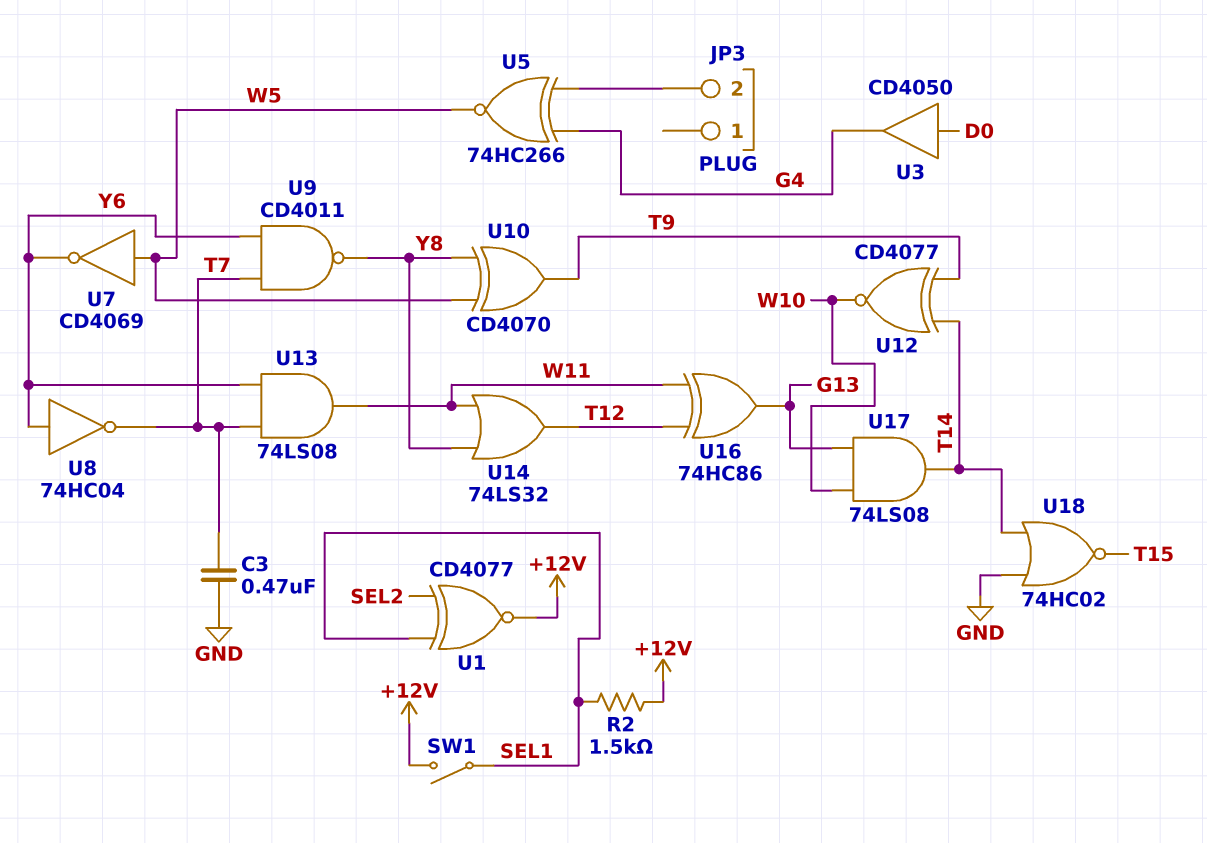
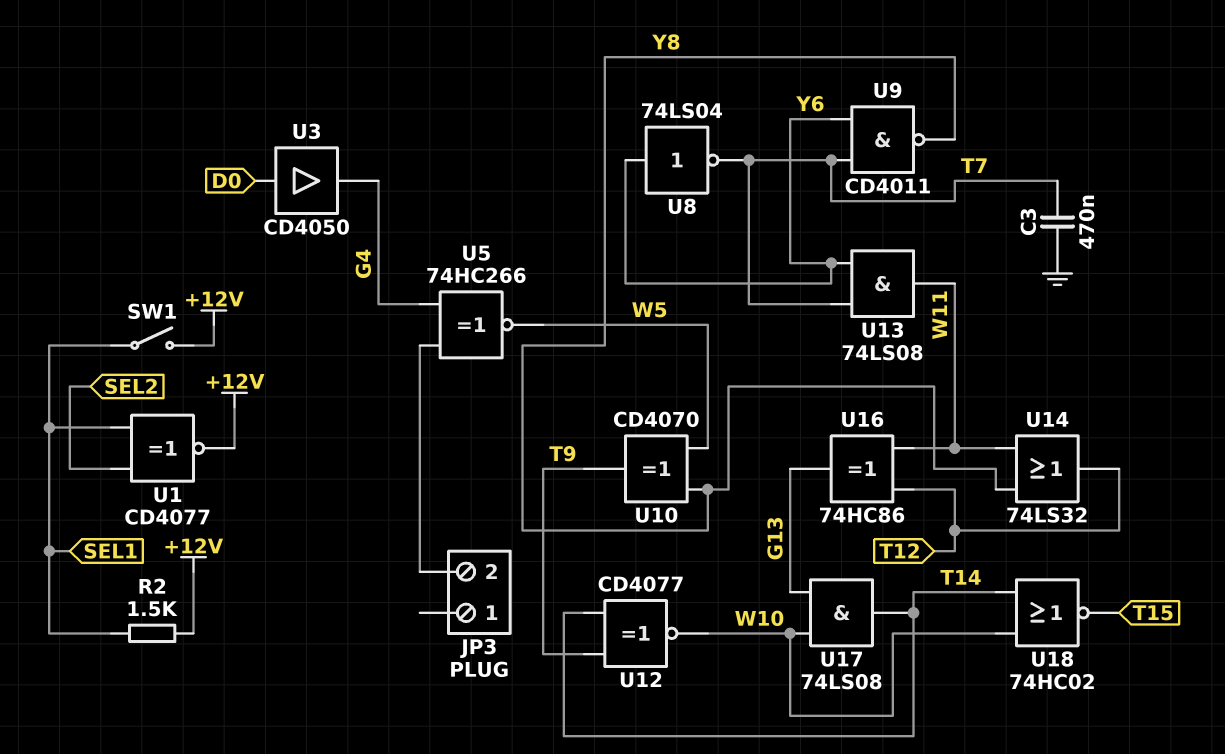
U7: NOT CD4069 (in W5, out Y6) -> none
U8: NOT 74HC04 (in Y6, out T7) -> NOT 74LS04 (in Y6, out T7)
U18: NOR 74HC02 (in GND, in T14, out T15) -> NOR 74HC02 (in T14, in W10, out T15)

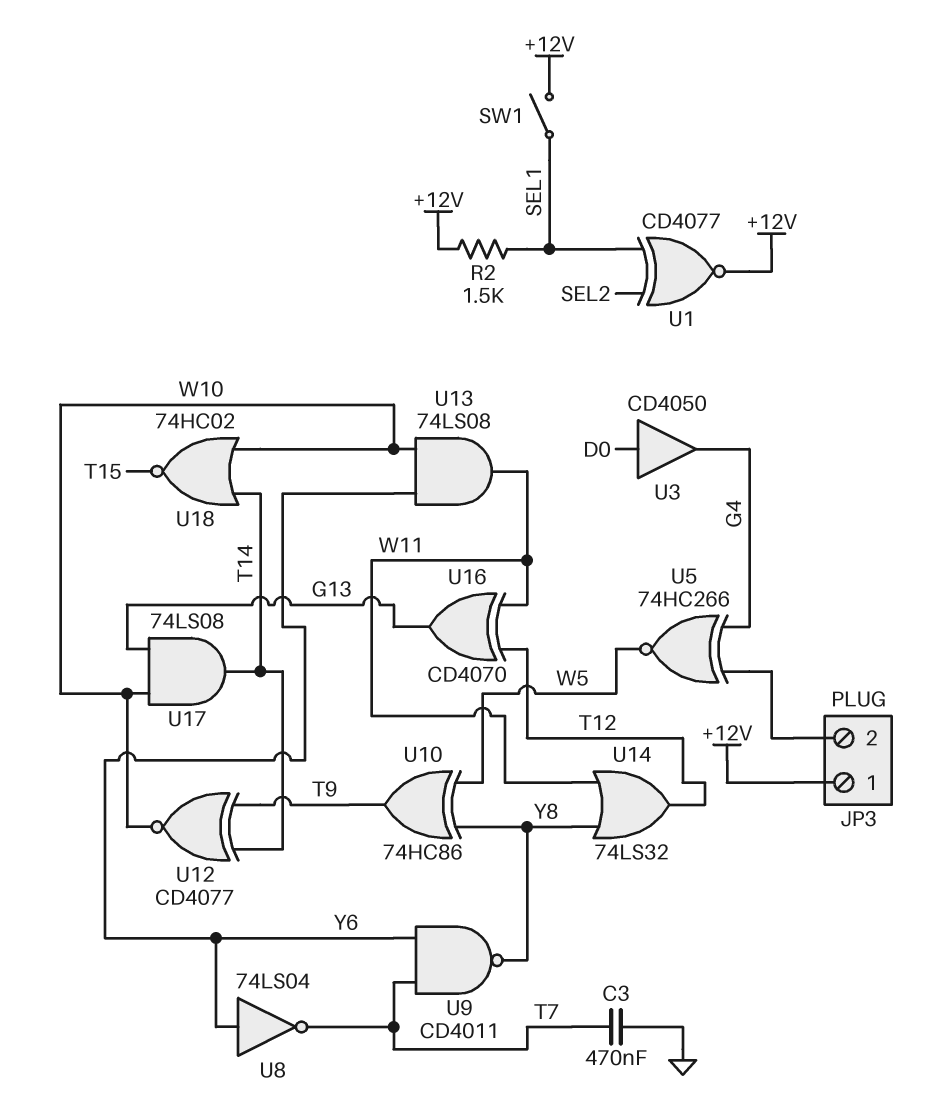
JP3 pin 1: none -> +12V
U10: XOR CD4070 (in W5, in Y8, out T9) -> XOR 74HC86 (in W5, in Y8, out T9)
U13: AND 74LS08 (in T7, in Y6, out W11) -> AND 74LS08 (in W10, in Y6, out W11)
U16: XOR 74HC86 (in T12, in W11, out G13) -> XOR CD4070 (in T12, in W11, out G13)

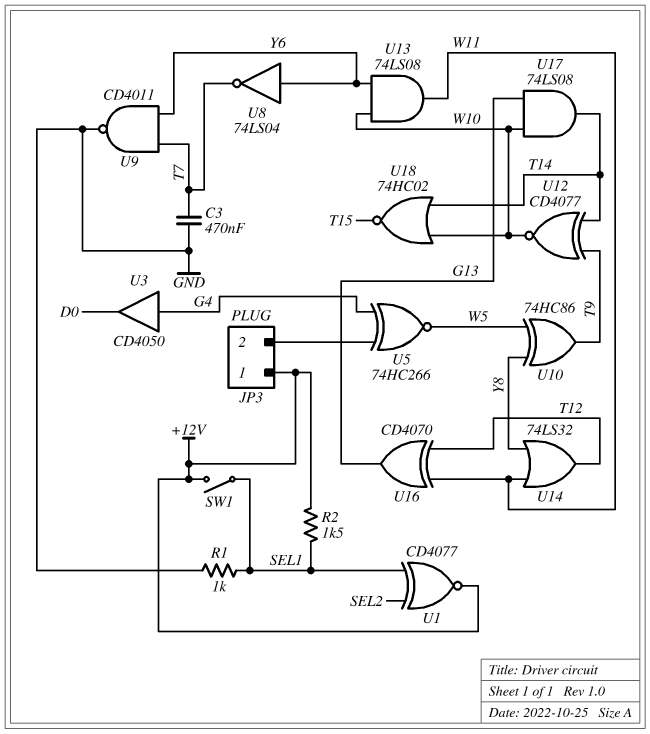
R1: none -> 1k (GND, SEL1)
U3: buffer CD4050 (in D0, out G4) -> buffer CD4050 (in G4, out D0)
U9: NAND CD4011 (in T7, in Y6, out Y8) -> NAND CD4011 (in T7, in Y6, out GND)

